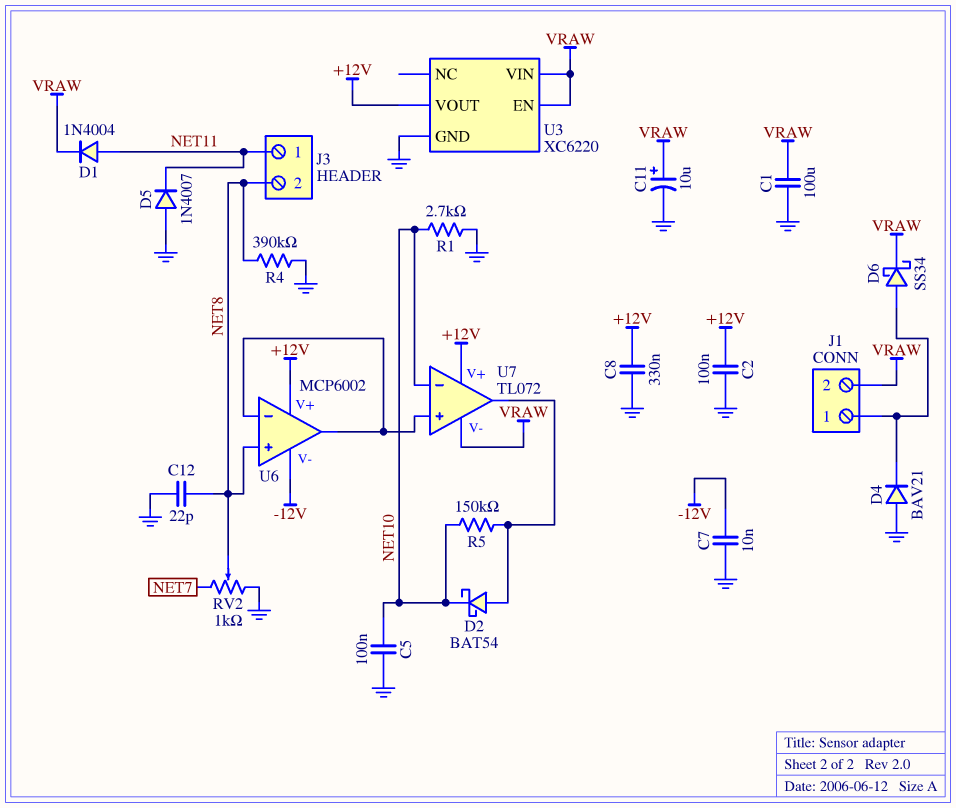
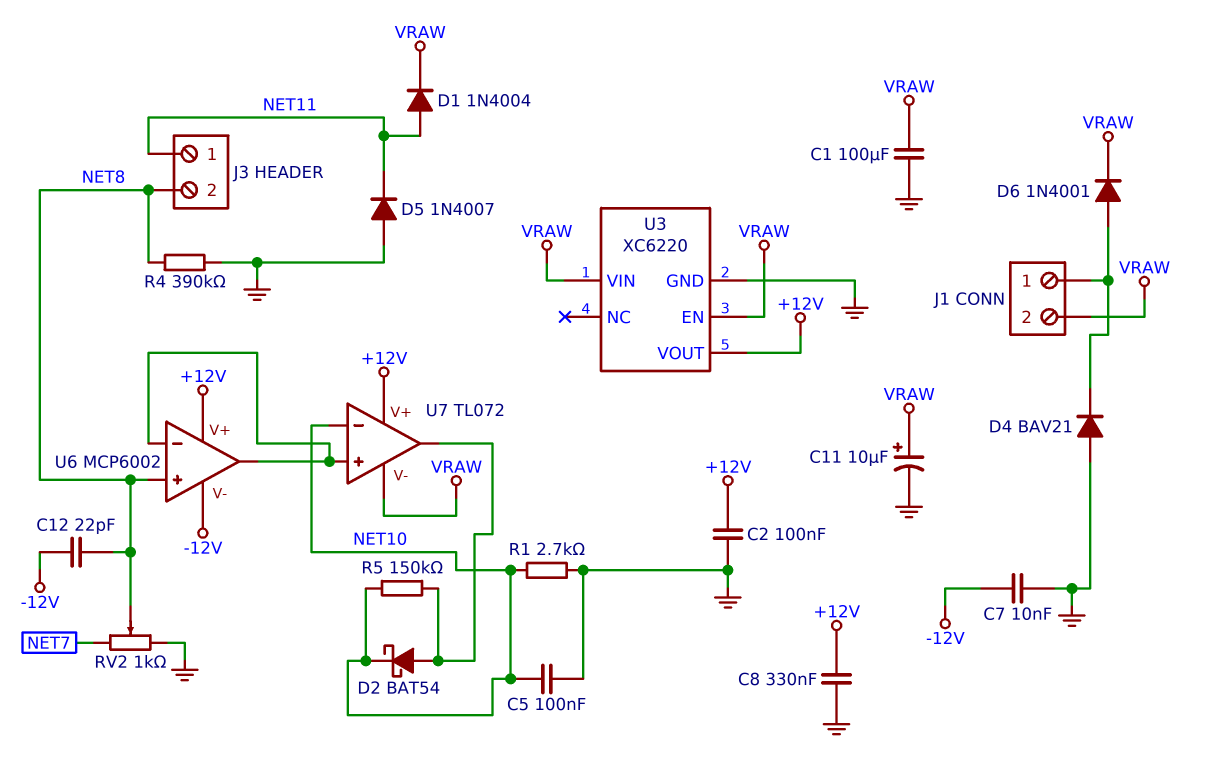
C12: 22pF (GND, NET8) -> 22pF (-12V, NET8)
D6: schottky SS34 (A J1/1, K VRAW) -> diode 1N4001 (A J1/1, K VRAW)

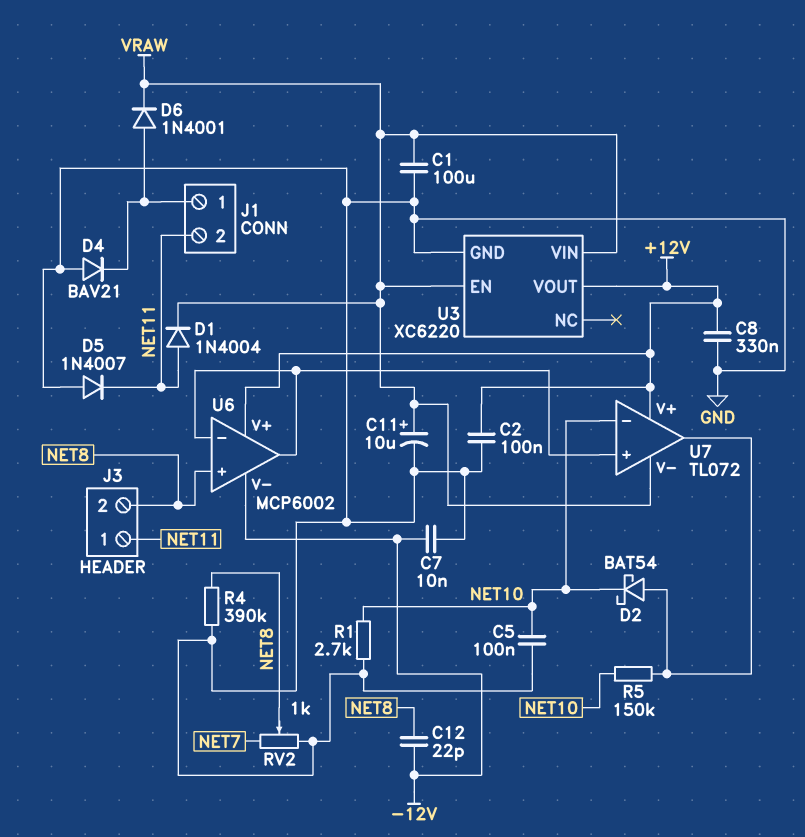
J1 pin 2: VRAW -> NET11

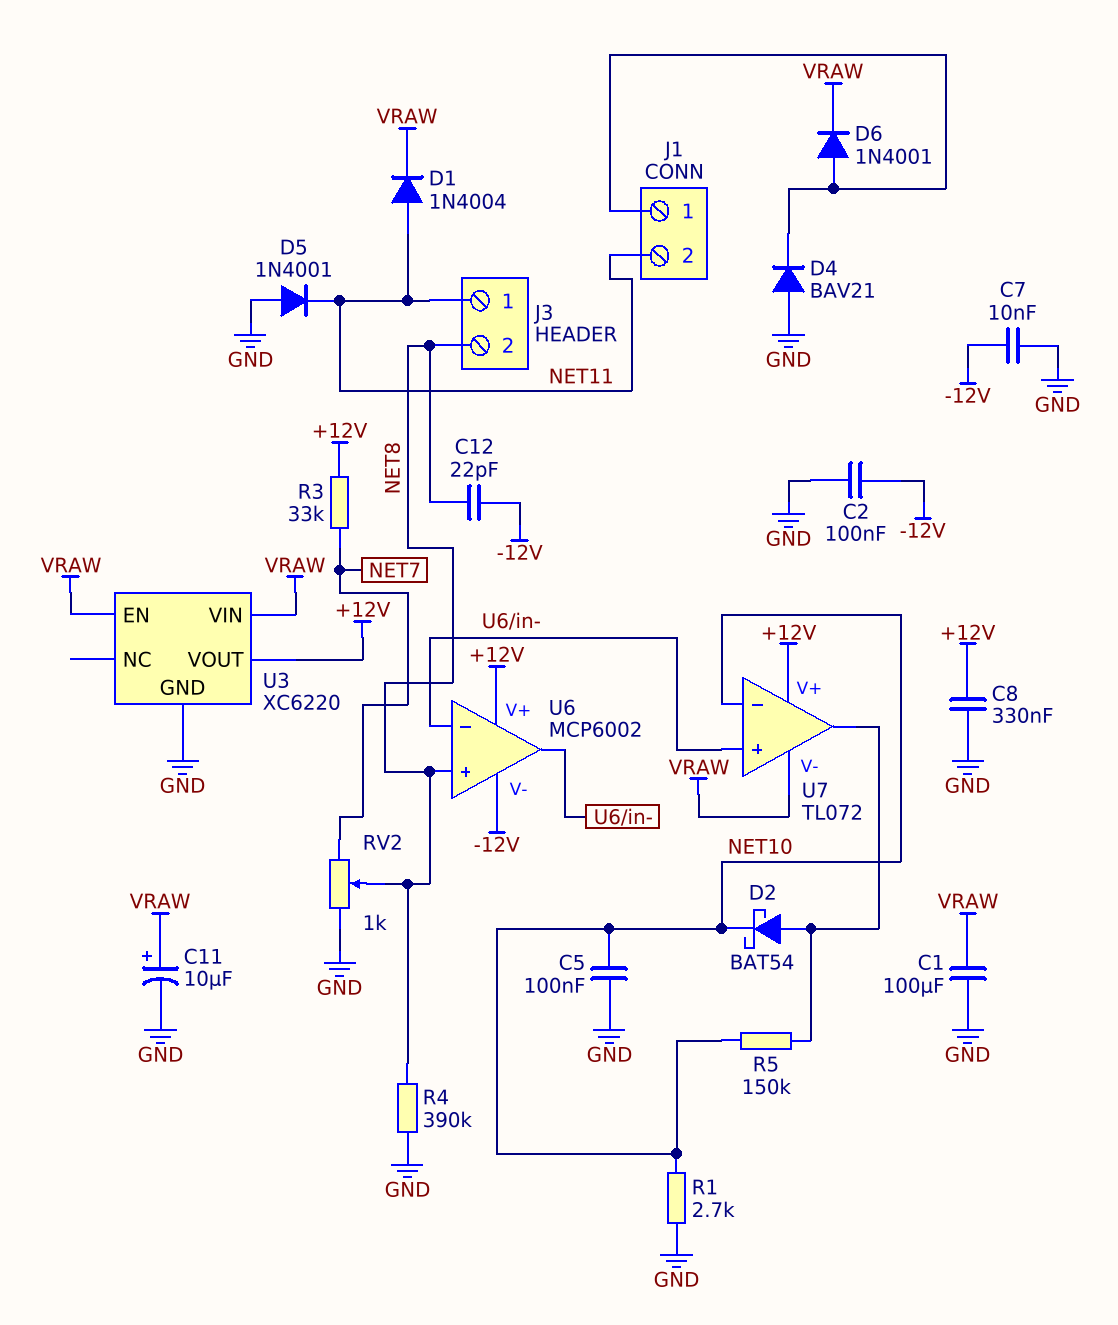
C2: 100nF (+12V, GND) -> 100nF (-12V, GND)
D5: diode 1N4007 (A GND, K NET11) -> diode 1N4001 (A GND, K NET11)
R3: none -> 33k (+12V, NET7)

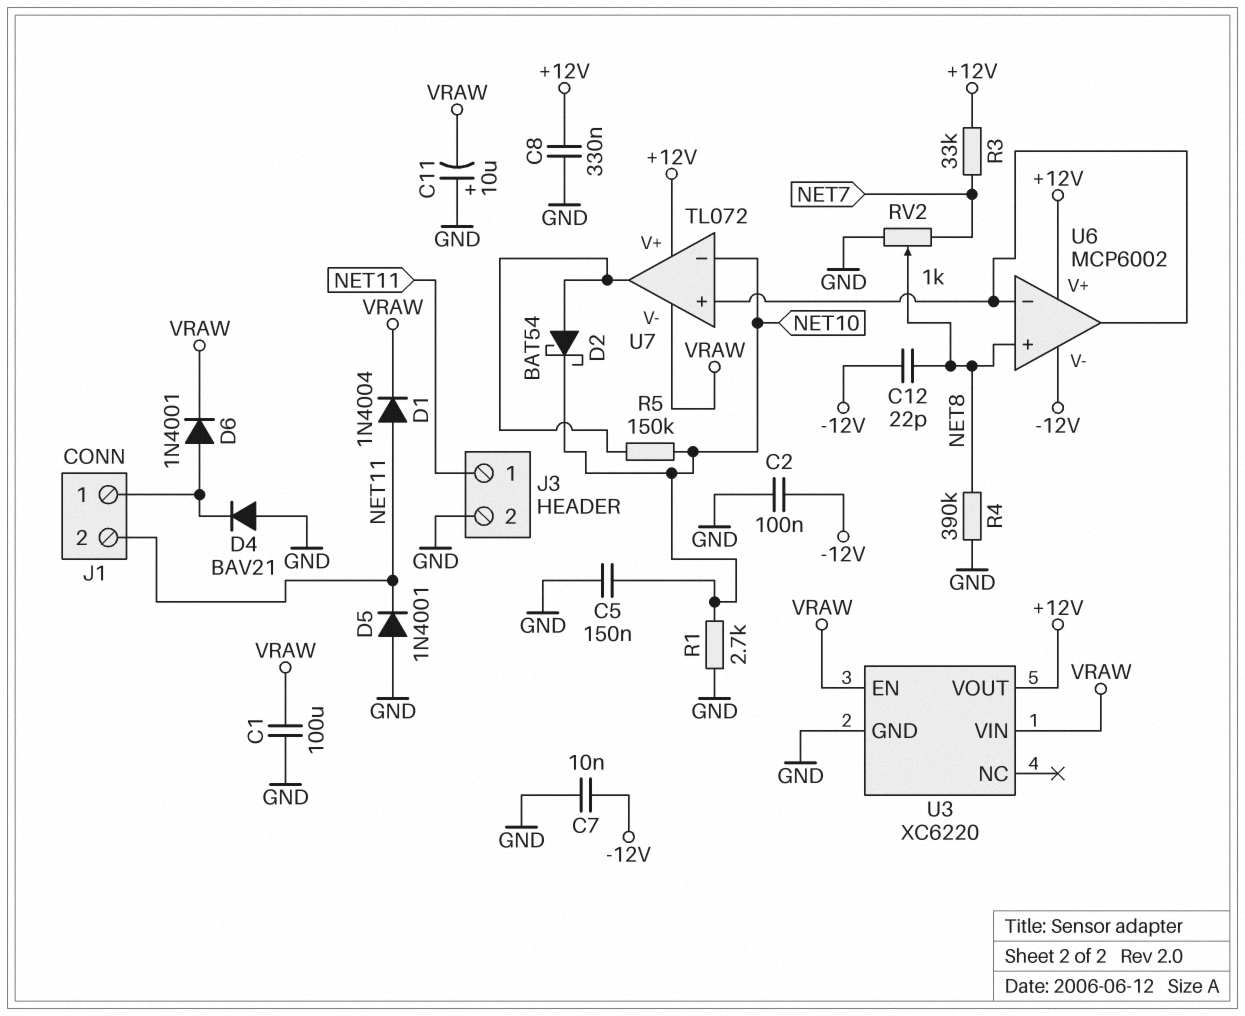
C5: 100nF (GND, NET10) -> 150nF (GND, NET10)
C11: 10uF (plus VRAW, minus GND) -> 10uF (plus GND, minus VRAW)
J3 pin 2: NET8 -> GND

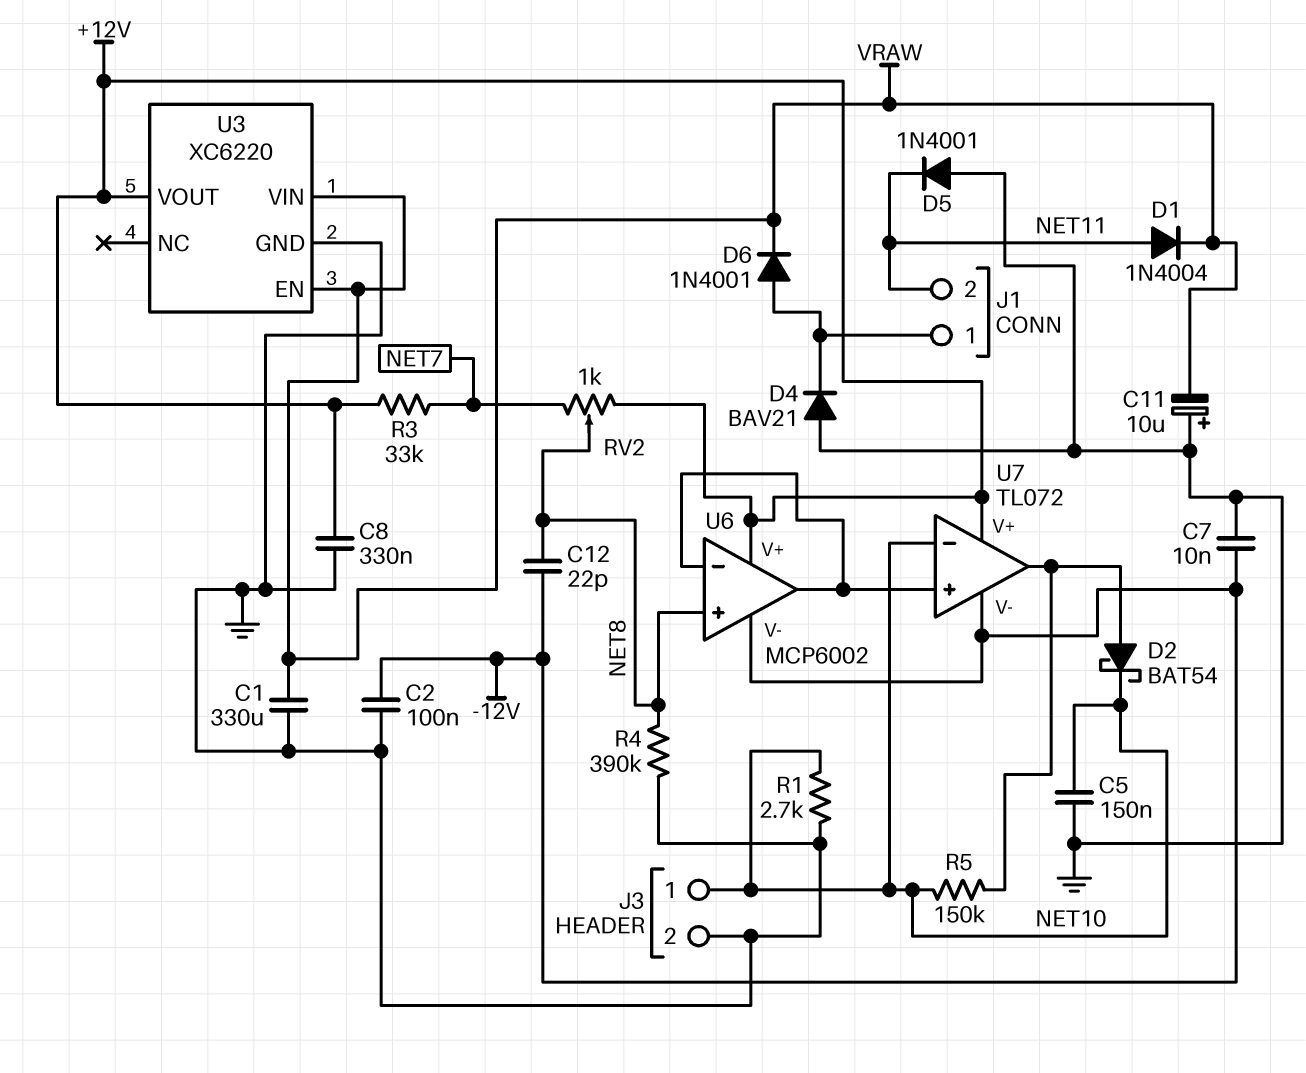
C1: 100uF (GND, VRAW) -> 330uF (GND, VRAW)
J3 pin 1: NET11 -> NET10
RV2: 1k (GND, NET7, wiper NET8) -> 1k (+12V, NET7, wiper NET8)
U7 pin V-: VRAW -> -12V

